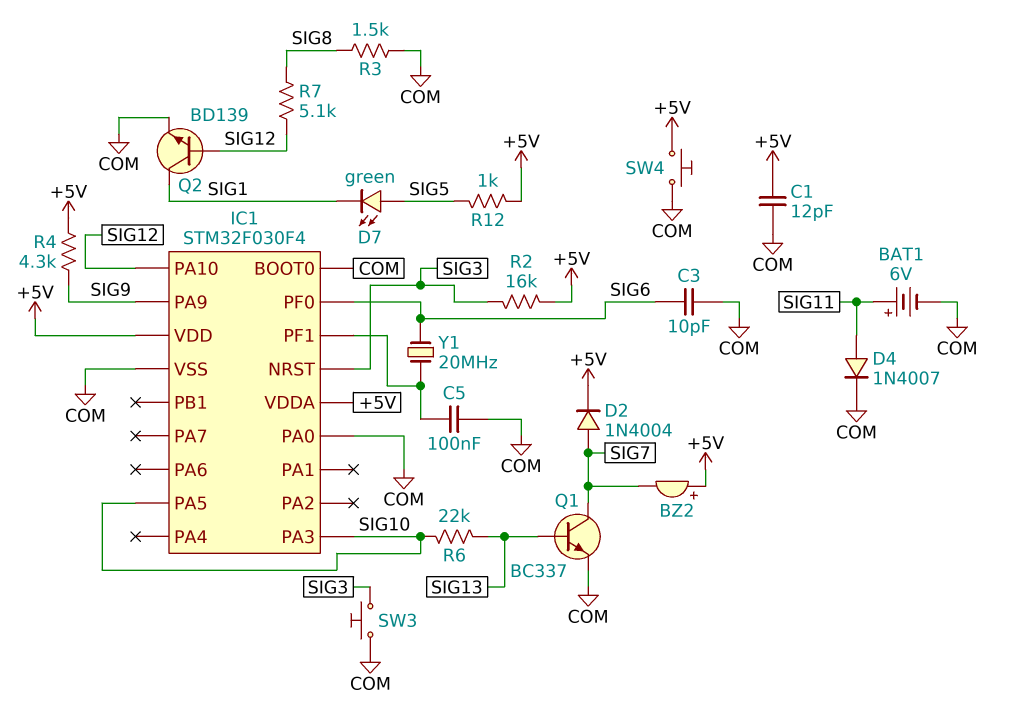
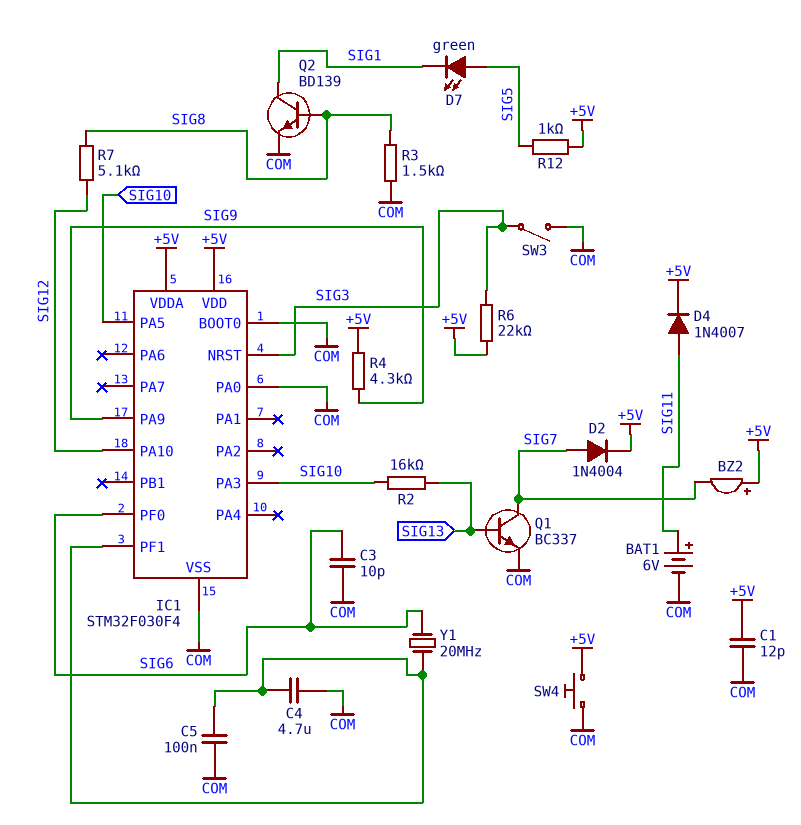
C4: none -> 4.7uF (COM, IC1/PF1)
D4: diode 1N4007 (A SIG11, K COM) -> diode 1N4007 (A SIG11, K +5V)
Q2: NPN BD139 (B SIG12, C SIG1, E COM) -> NPN BD139 (B SIG8, C SIG1, E COM)
R2: 16k (+5V, SIG3) -> 16k (SIG10, SIG13)
R6: 22k (SIG10, SIG13) -> 22k (+5V, SIG3)
SW3: button (COM, SIG3) -> switch (COM, SIG3)

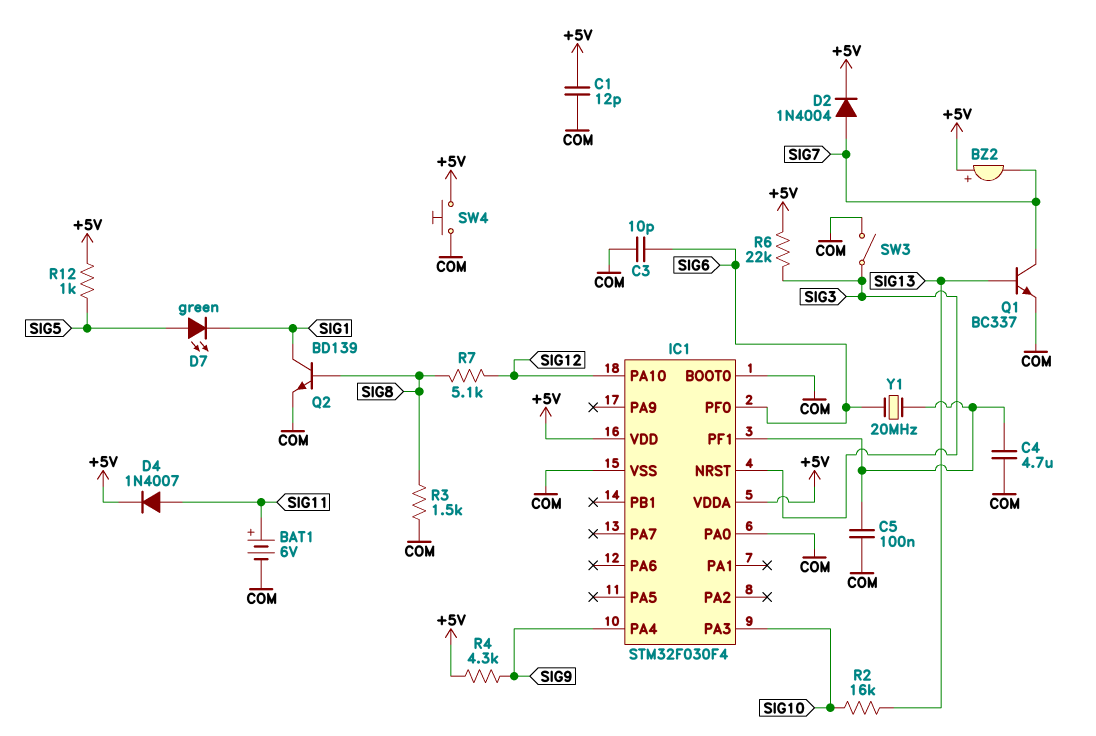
IC1 pin PA4: none -> SIG9
IC1 pin PA5: SIG10 -> none
IC1 pin PA9: SIG9 -> none

